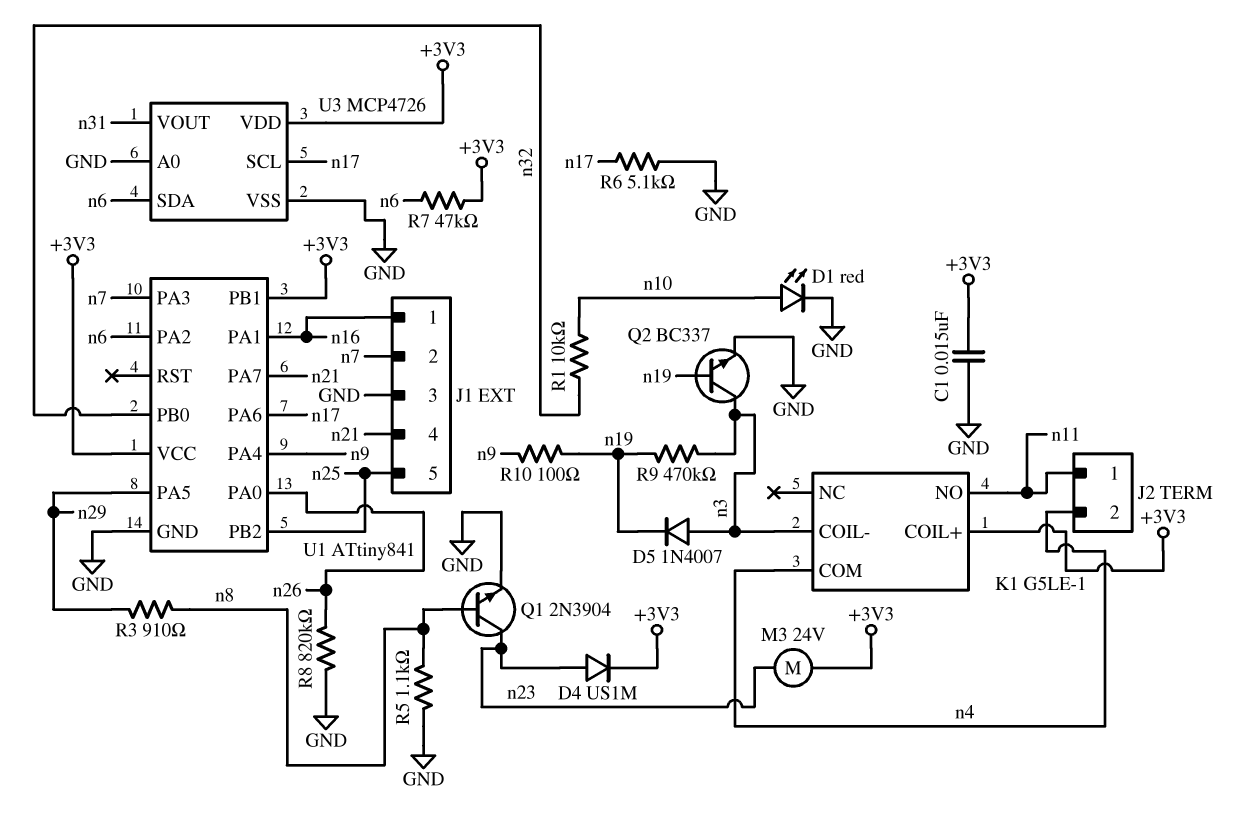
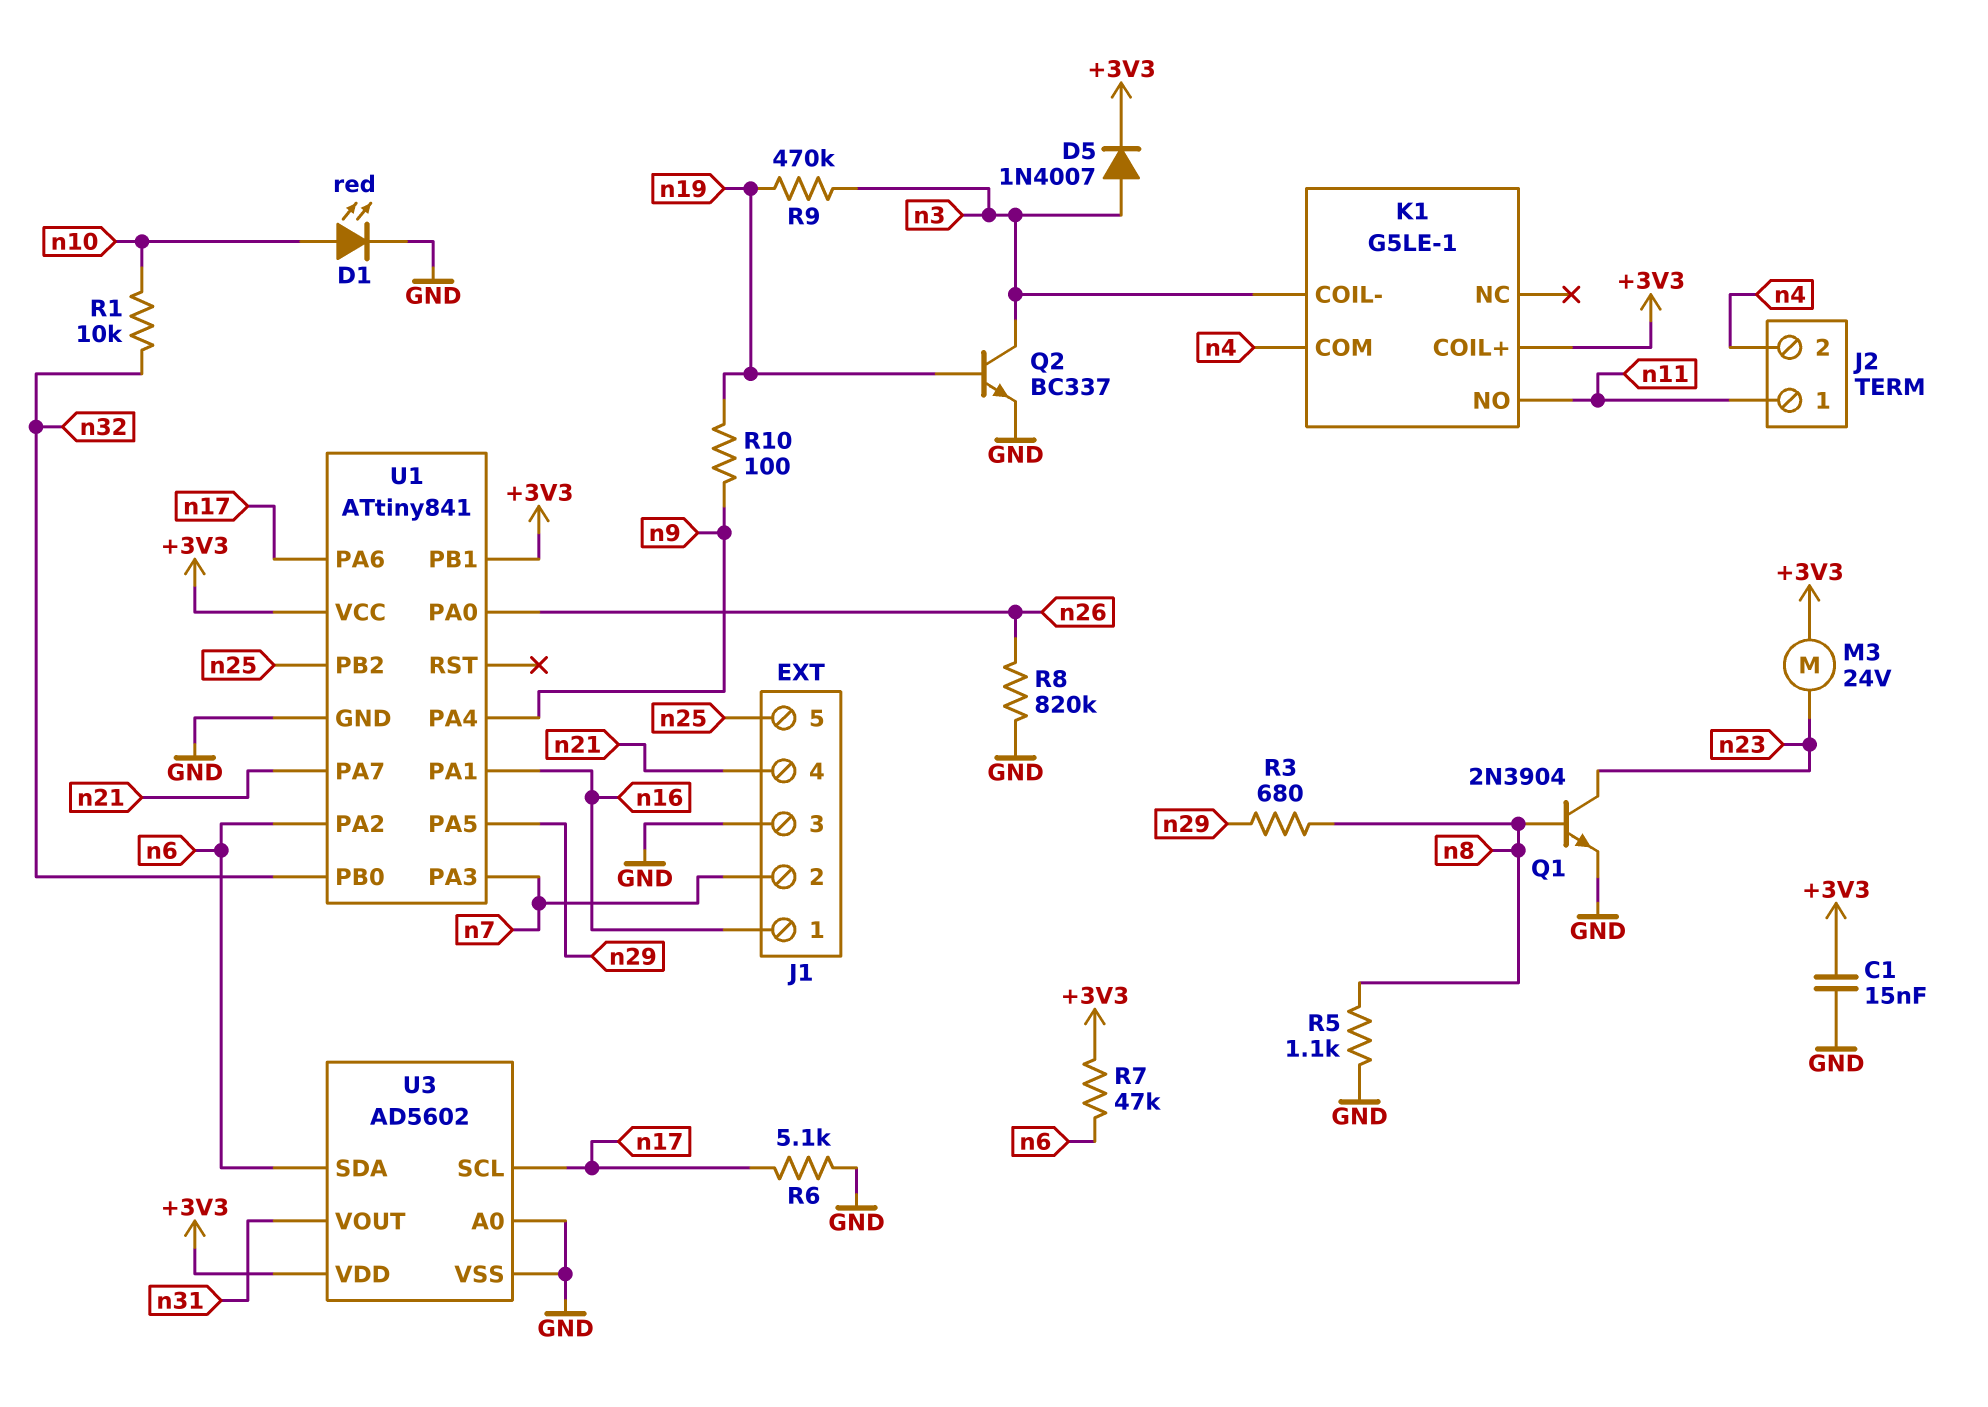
D4: diode US1M (A n23, K +3V3) -> none
D5: diode 1N4007 (A n3, K n19) -> diode 1N4007 (A n3, K +3V3)
R3: 910 (n8, n29) -> 680 (n8, n29)
U3: MCP4726 -> AD5602

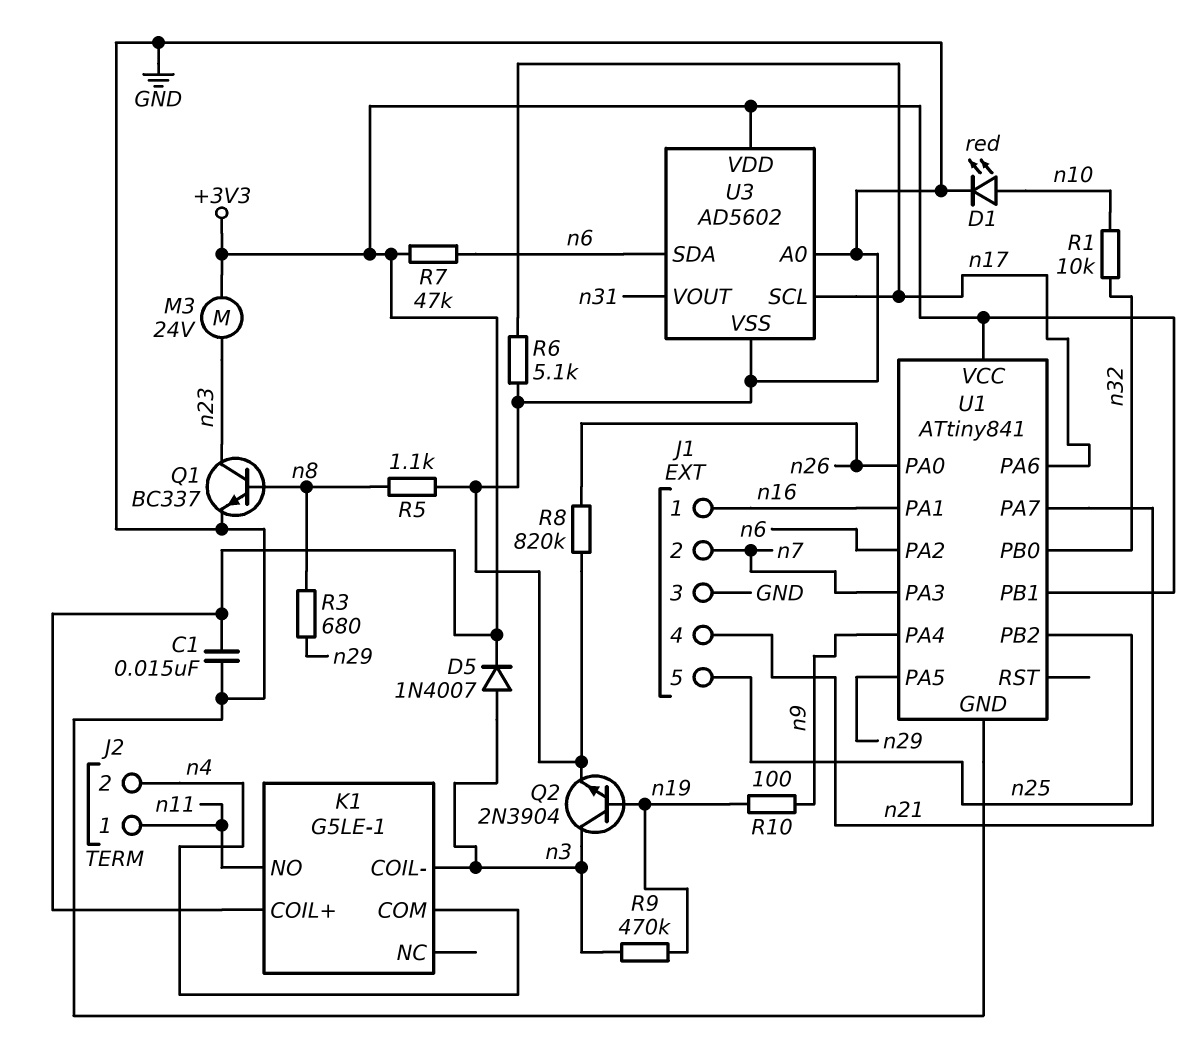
Q1: NPN 2N3904 (B n8, C n23, E GND) -> NPN BC337 (B n8, C n23, E GND)
Q2: NPN BC337 (B n19, C n3, E GND) -> NPN 2N3904 (B n19, C n3, E GND)

